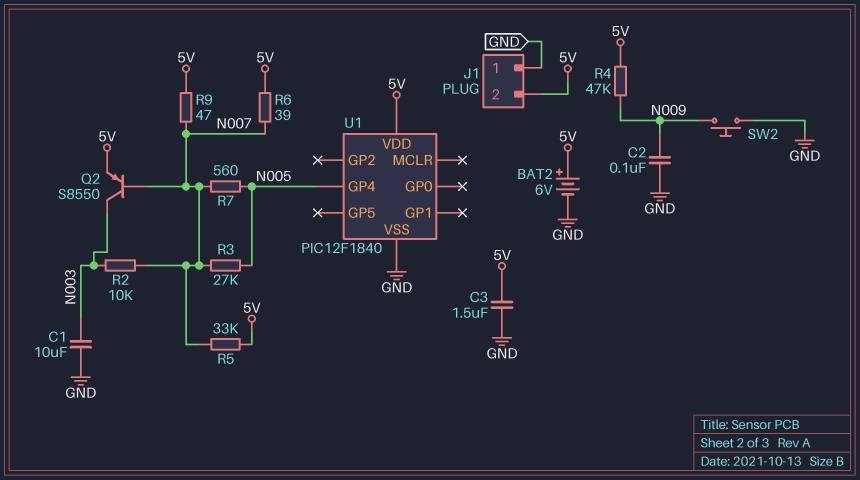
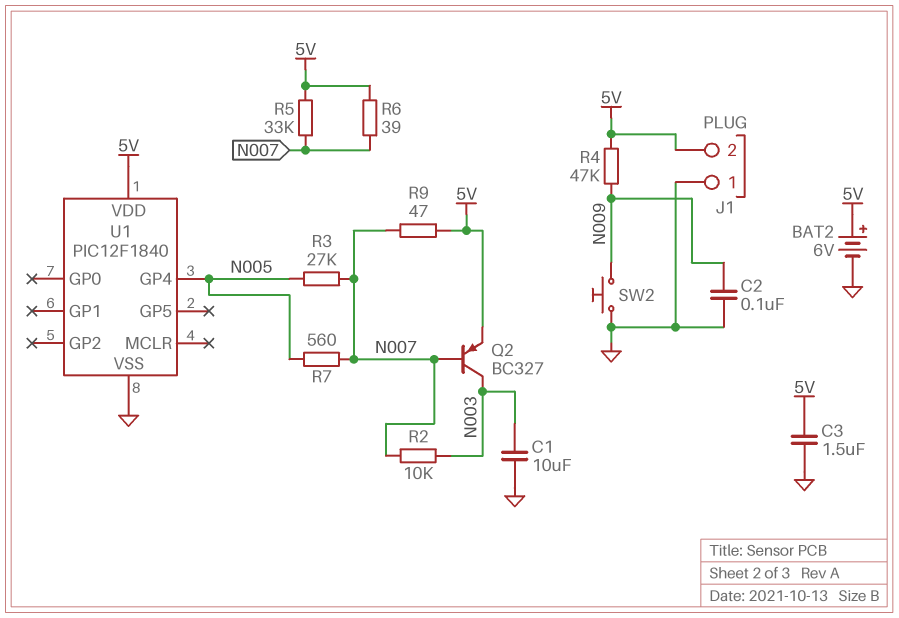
Q2: PNP S8550 (B N007, C N003, E 5V) -> PNP BC327 (B N007, C N003, E 5V)

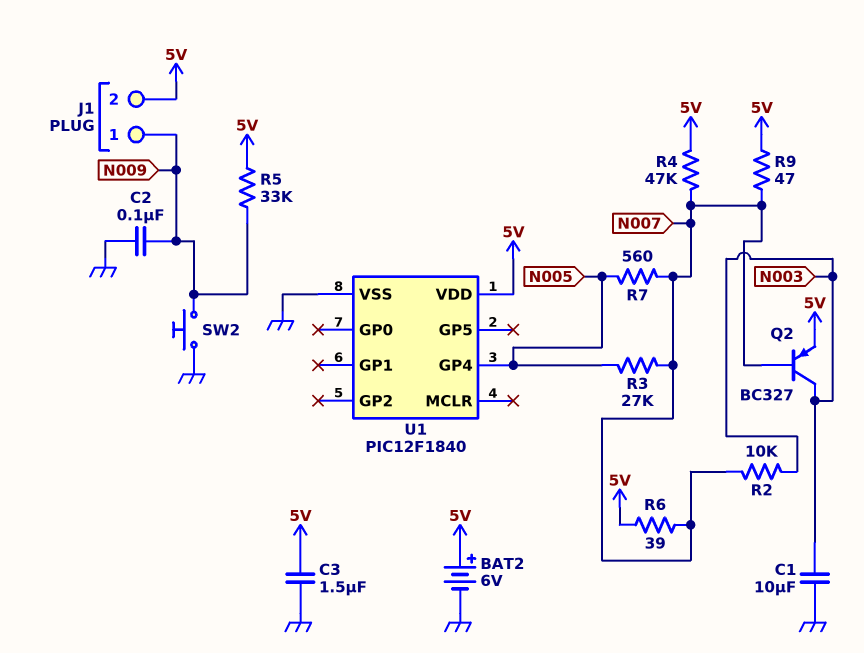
J1 pin 1: GND -> N009
R4: 47k (5V, N009) -> 47k (5V, N007)
R5: 33k (5V, N007) -> 33k (5V, N009)

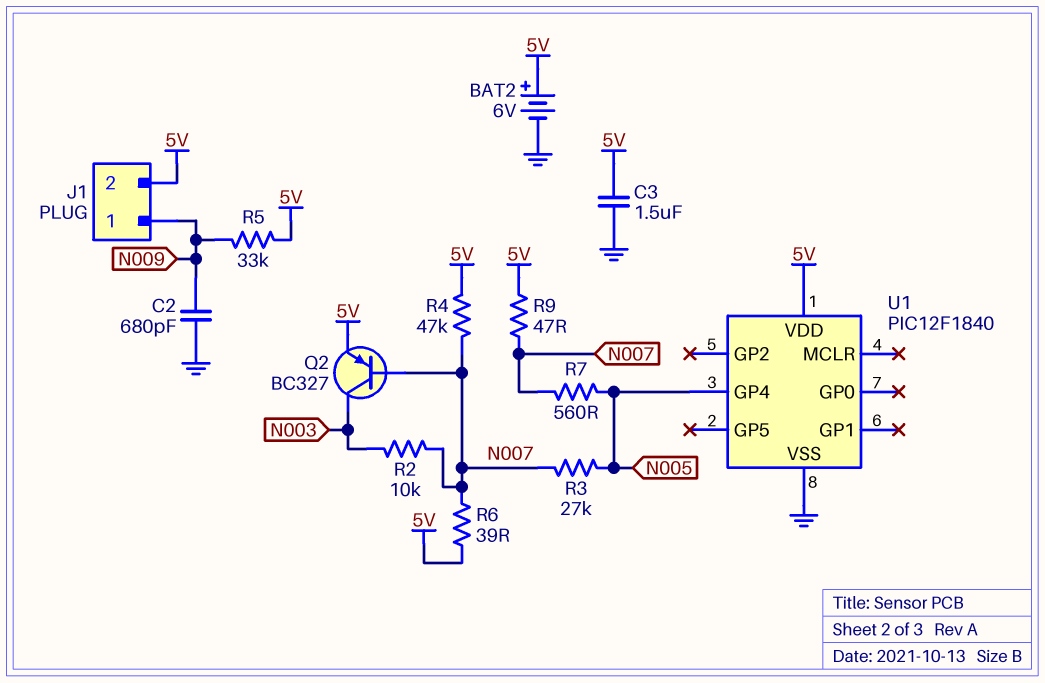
C1: 10uF (GND, N003) -> none
C2: 100nF (GND, N009) -> 680pF (GND, N009)
SW2: button (GND, N009) -> none

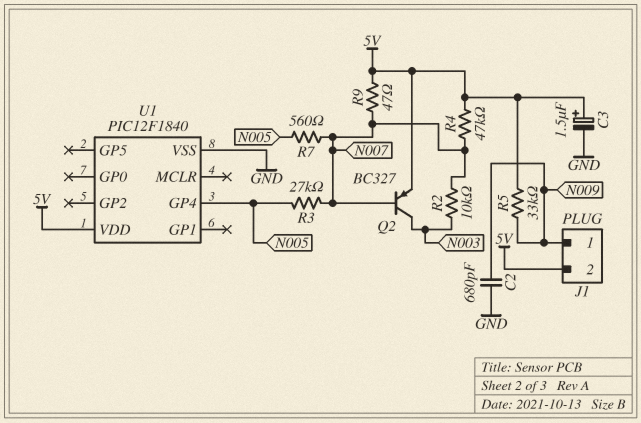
BAT2: 6V (plus 5V, minus GND) -> none
C3: 1.5uF (5V, GND) -> 1.5uF (plus 5V, minus GND)
R6: 39 (5V, N007) -> none

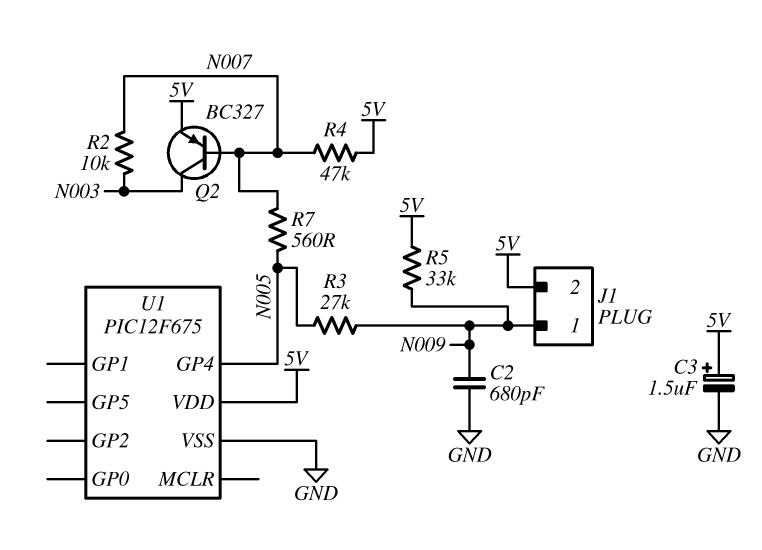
R3: 27k (N005, N007) -> 27k (N005, N009)
R9: 47 (5V, N007) -> none
U1: PIC12F1840 -> PIC12F675

